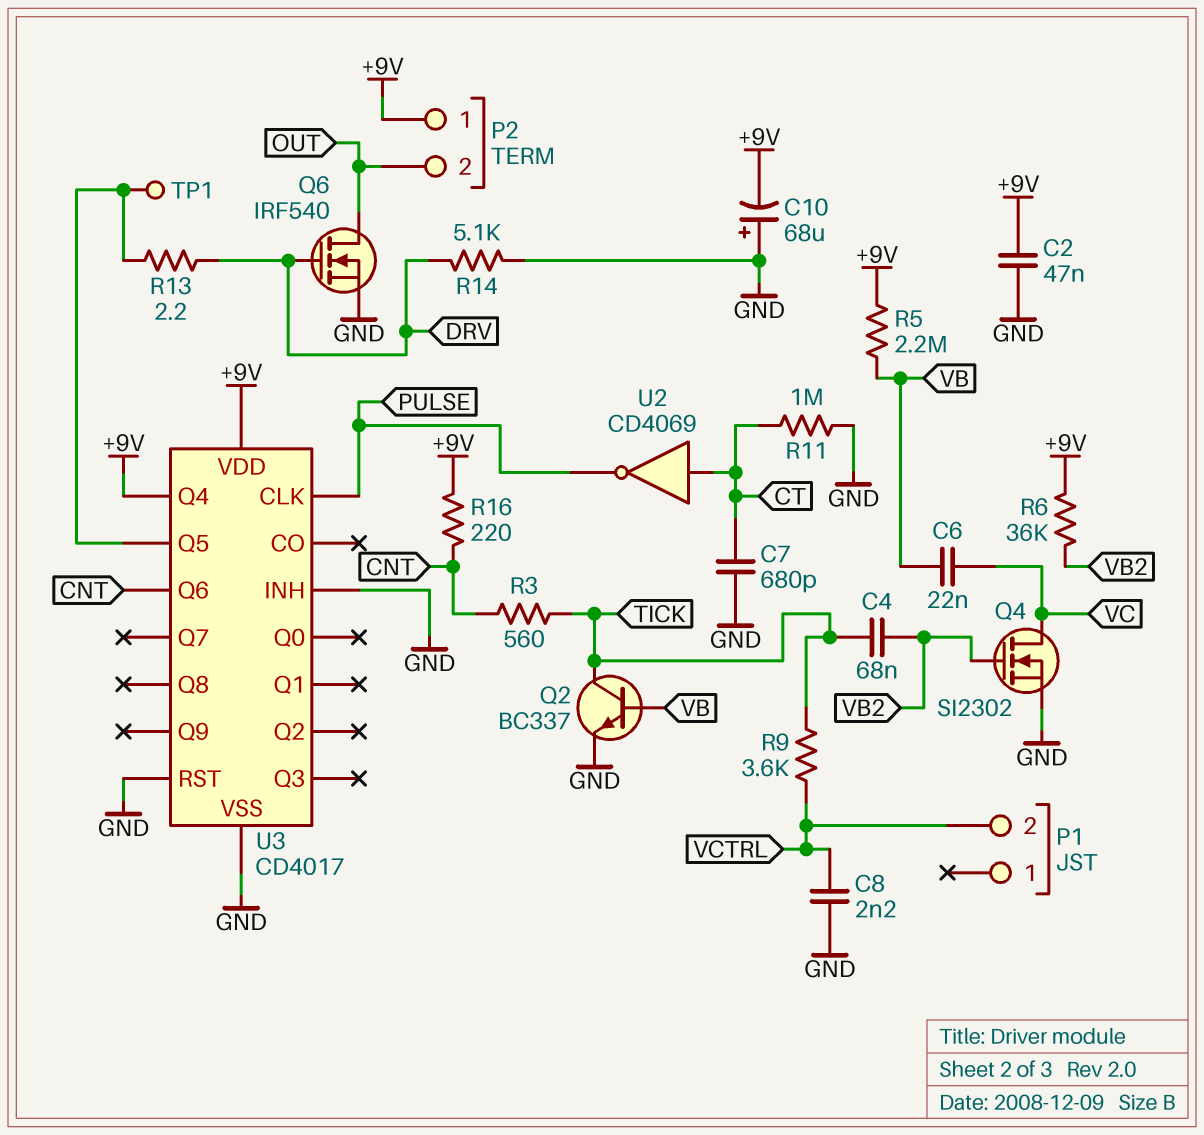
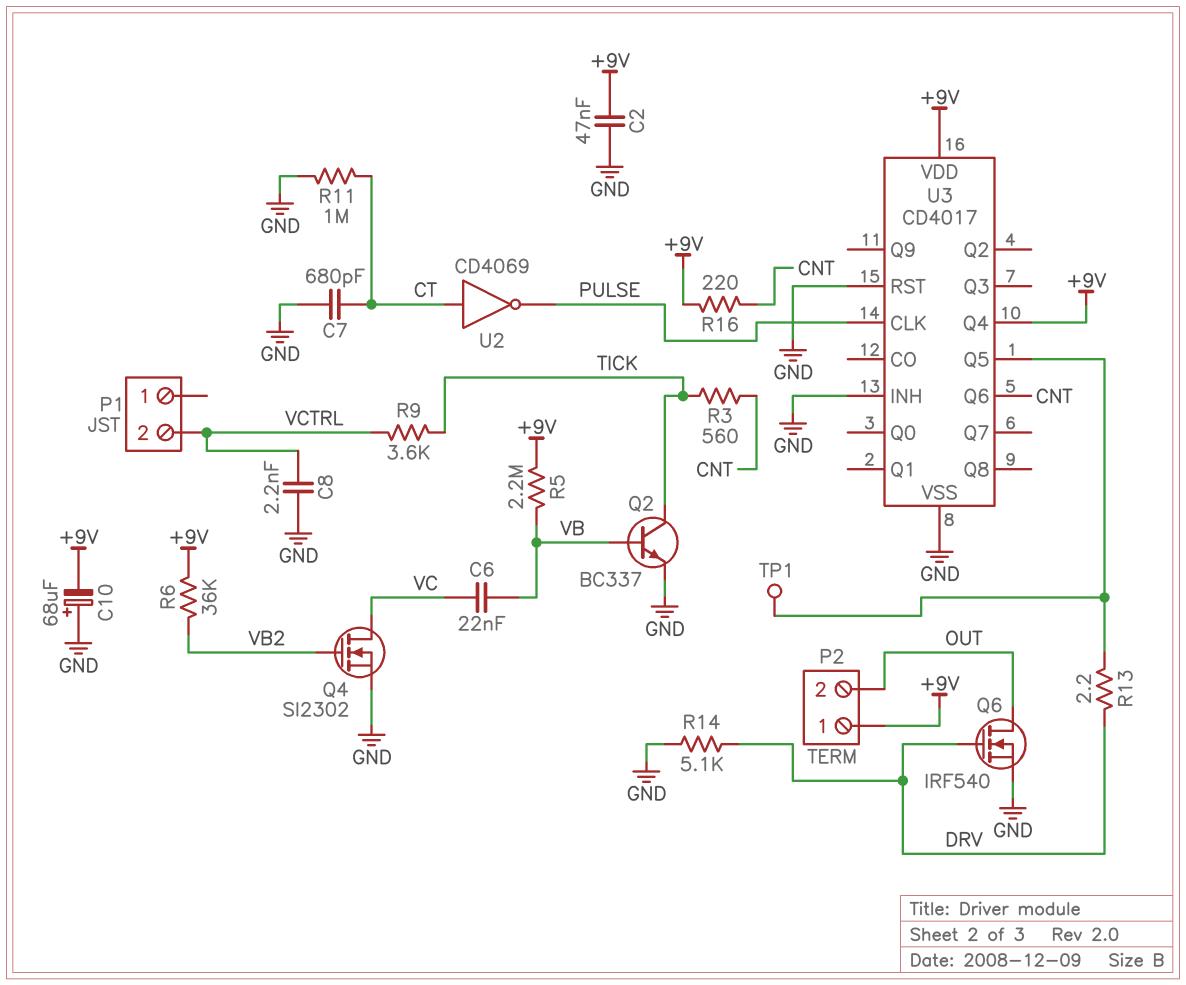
C4: 68nF (TICK, VB2) -> none

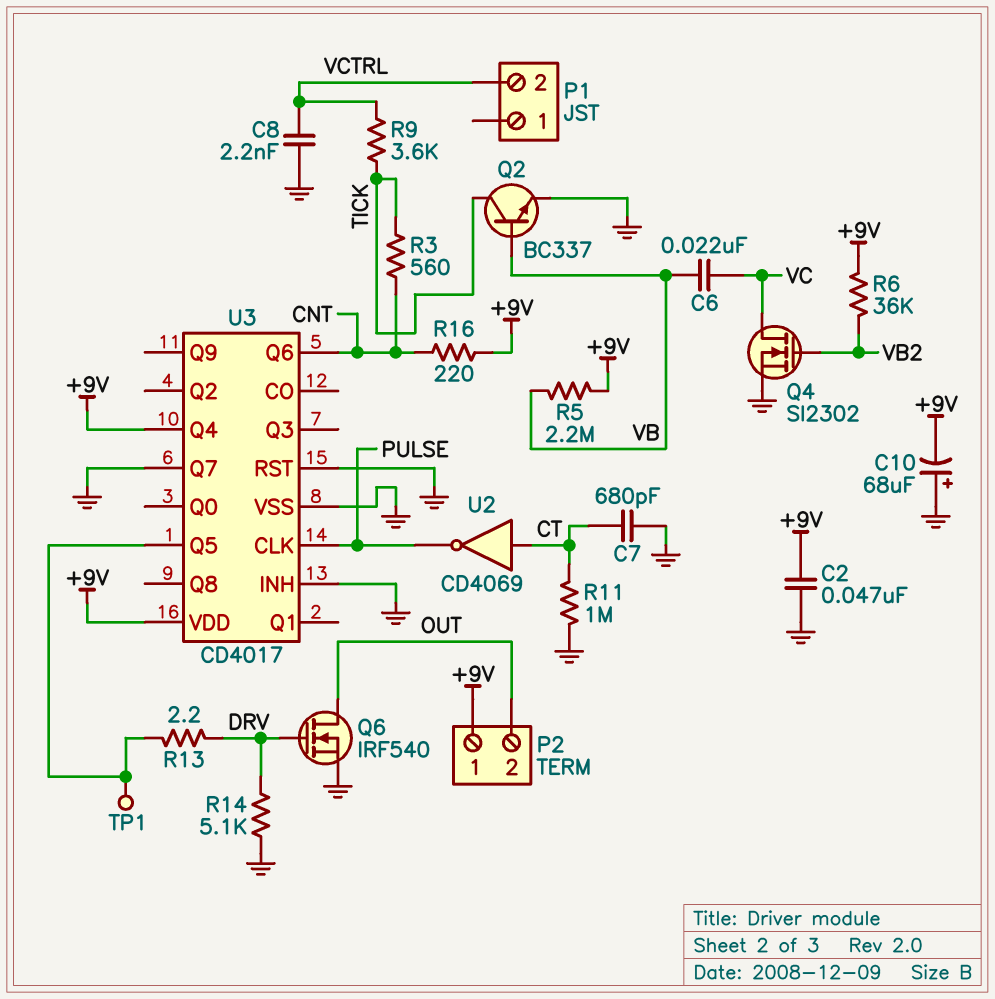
U3 pin Q7: none -> GND

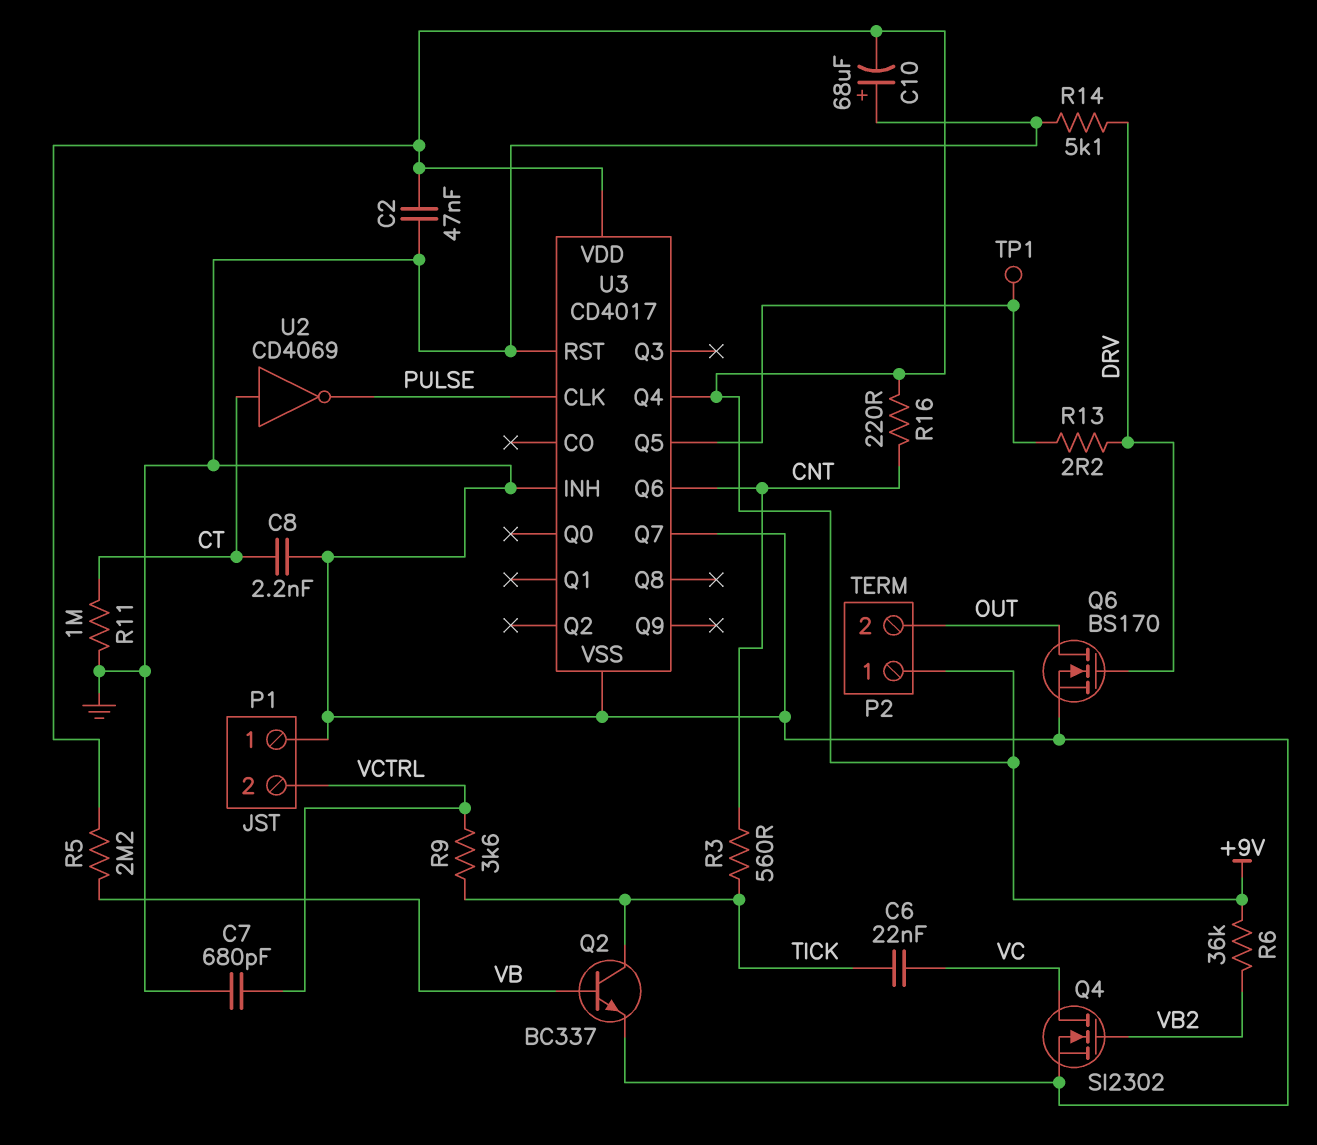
C6: 22nF (VB, VC) -> 22nF (TICK, VC)
C7: 680pF (CT, GND) -> 680pF (GND, VCTRL)
C8: 2.2nF (GND, VCTRL) -> 2.2nF (CT, GND)
P1 pin 1: none -> GND
Q6: NMOS IRF540 (G DRV, D OUT, S GND) -> NMOS BS170 (G DRV, D OUT, S GND)

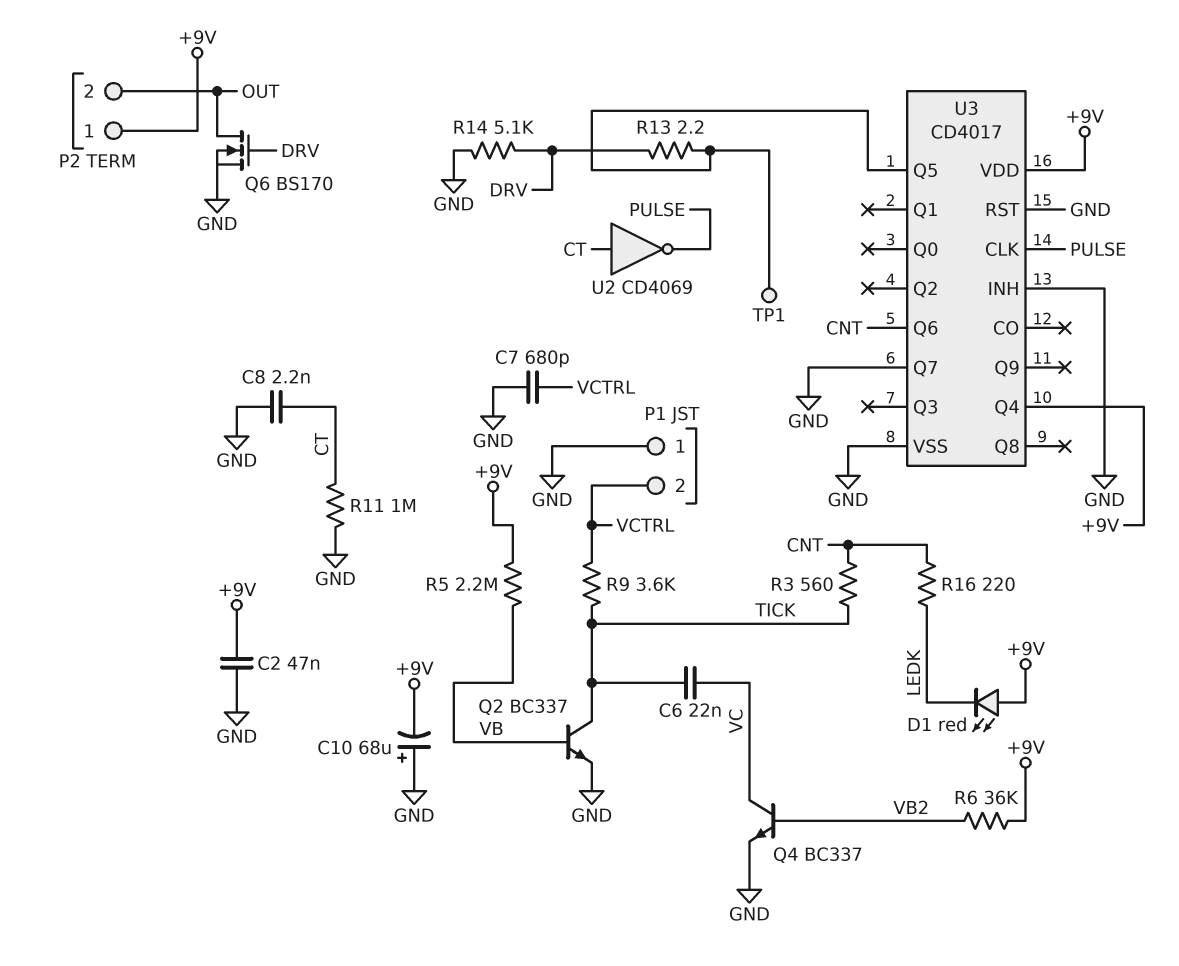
D1: none -> LED red (A +9V, K LEDK)
Q4: NMOS SI2302 (G VB2, D VC, S GND) -> NPN BC337 (B VB2, C VC, E GND)
R16: 220 (+9V, CNT) -> 220 (CNT, LEDK)

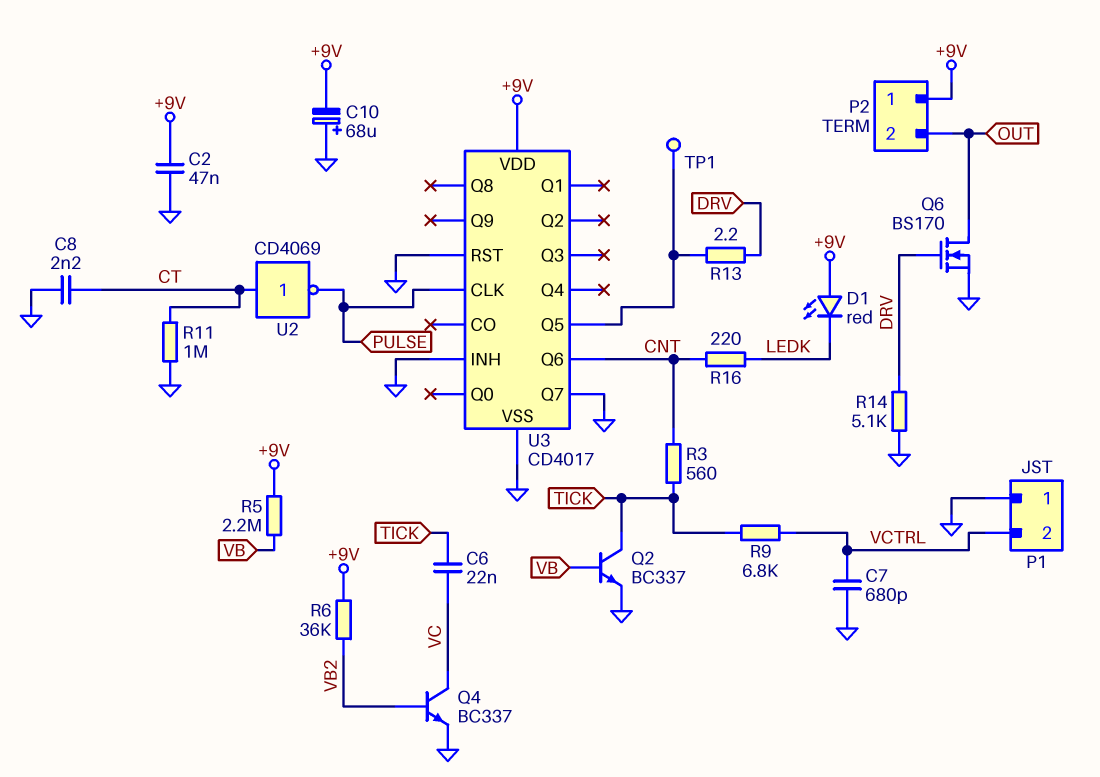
R9: 3.6k (TICK, VCTRL) -> 6.8k (TICK, VCTRL)
U3 pin Q4: +9V -> none

